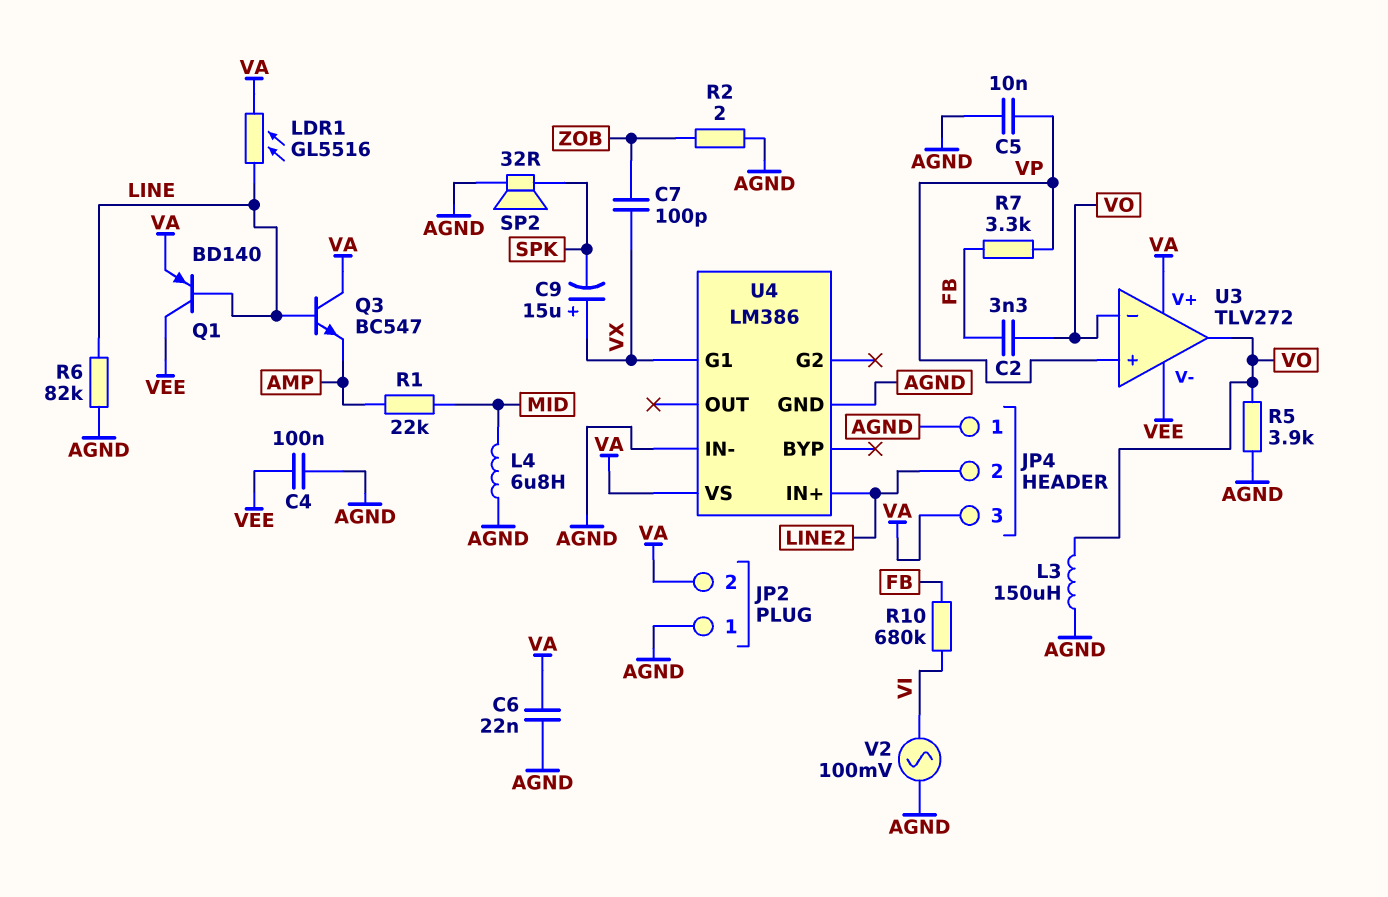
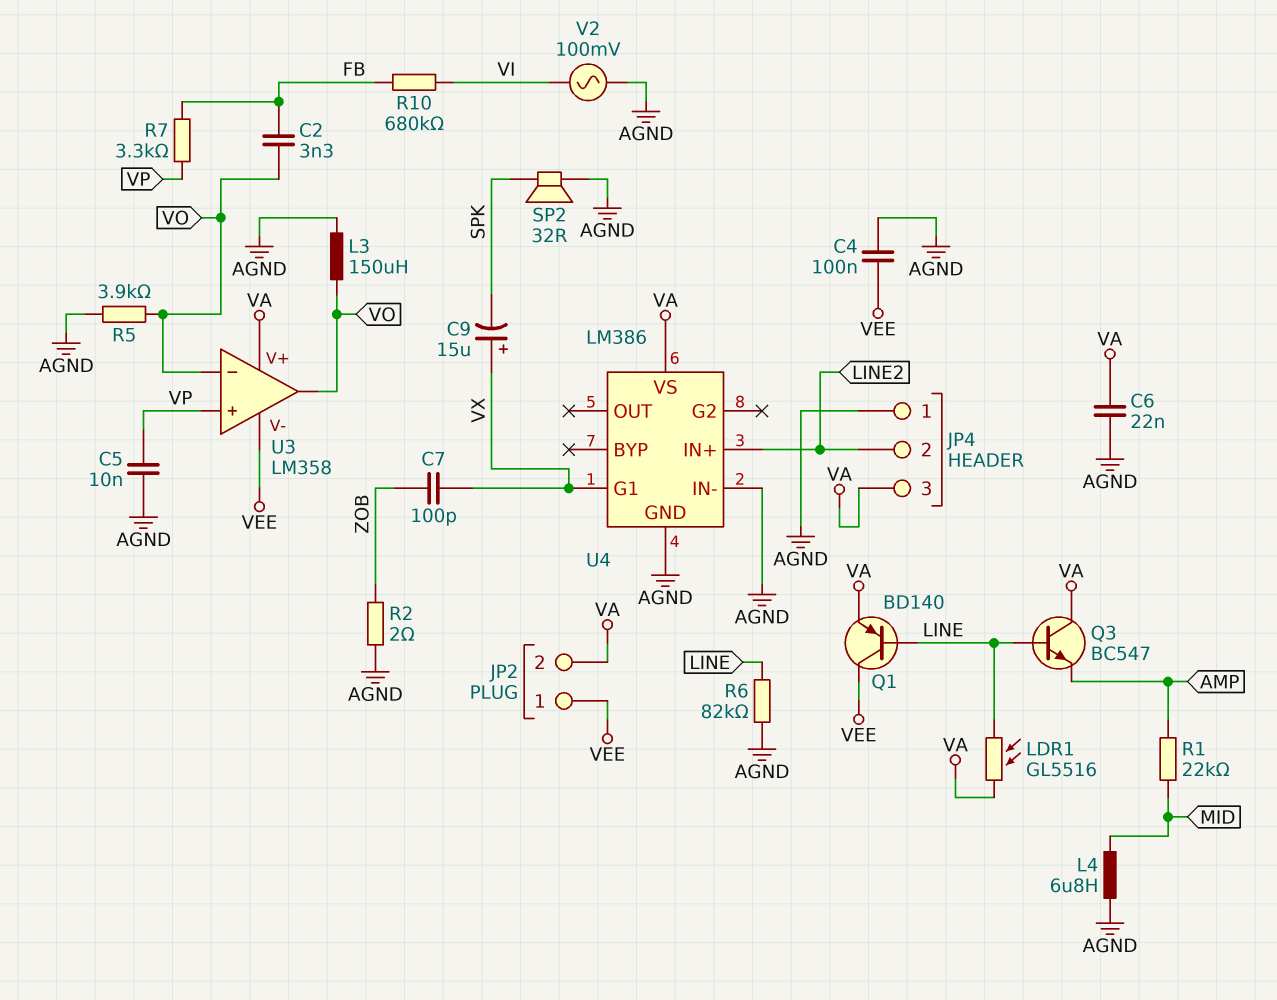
JP2 pin 1: AGND -> VEE
U3: TLV272 -> LM358

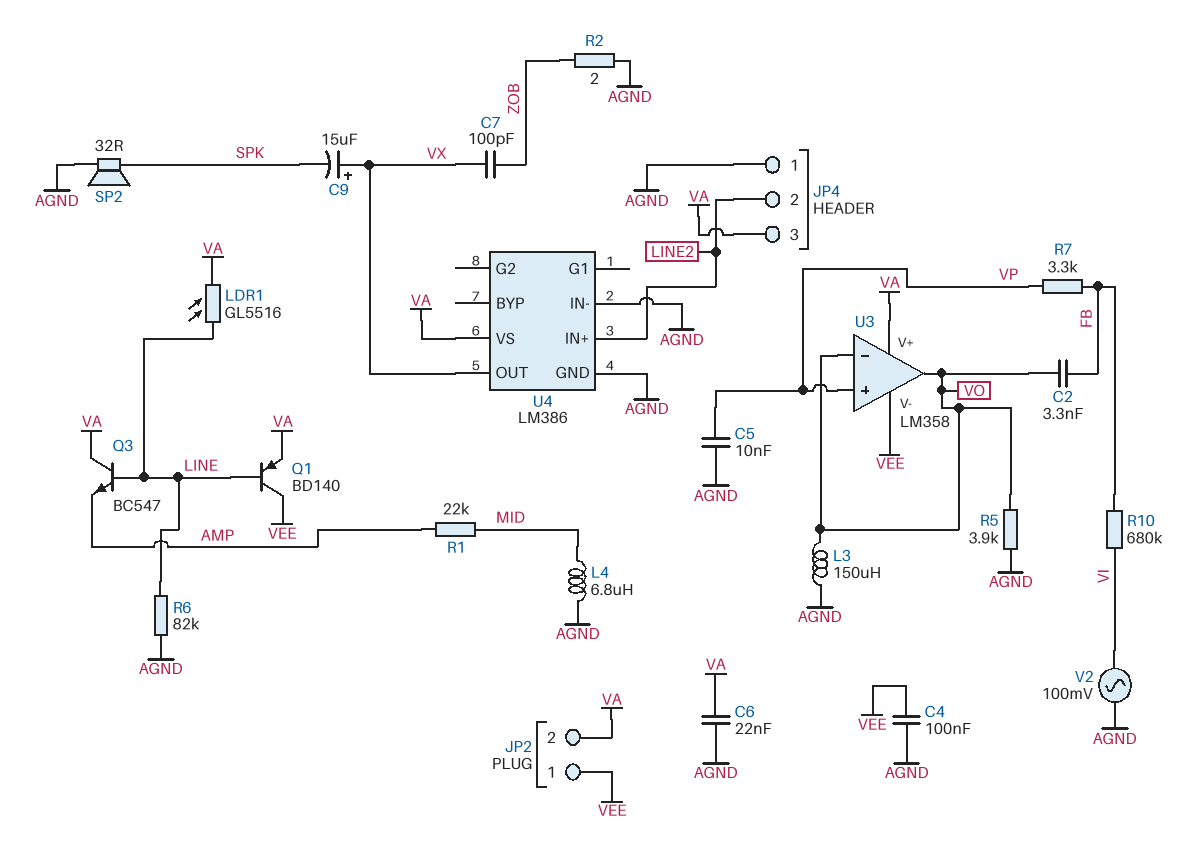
U4 pin G1: VX -> none
U4 pin OUT: none -> VX

